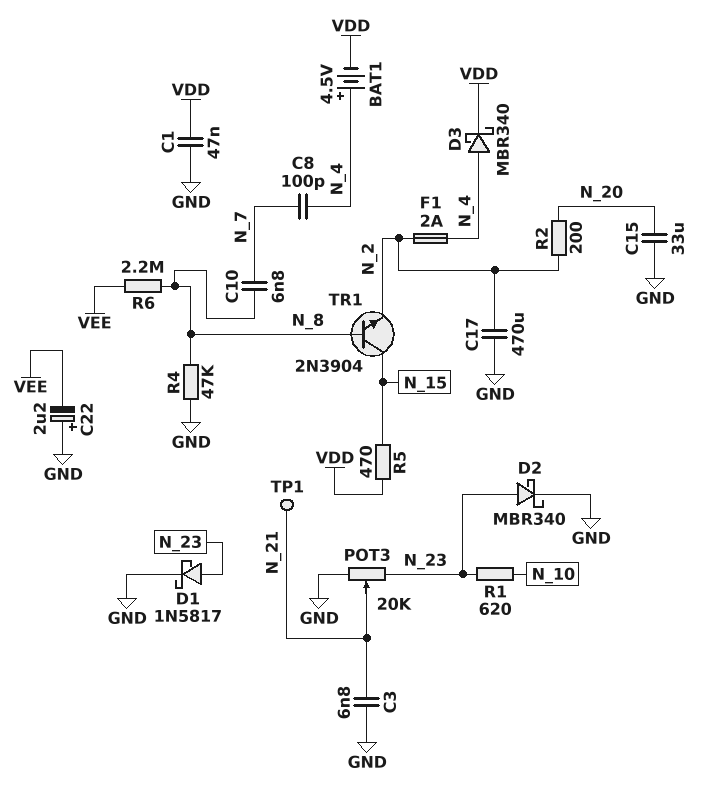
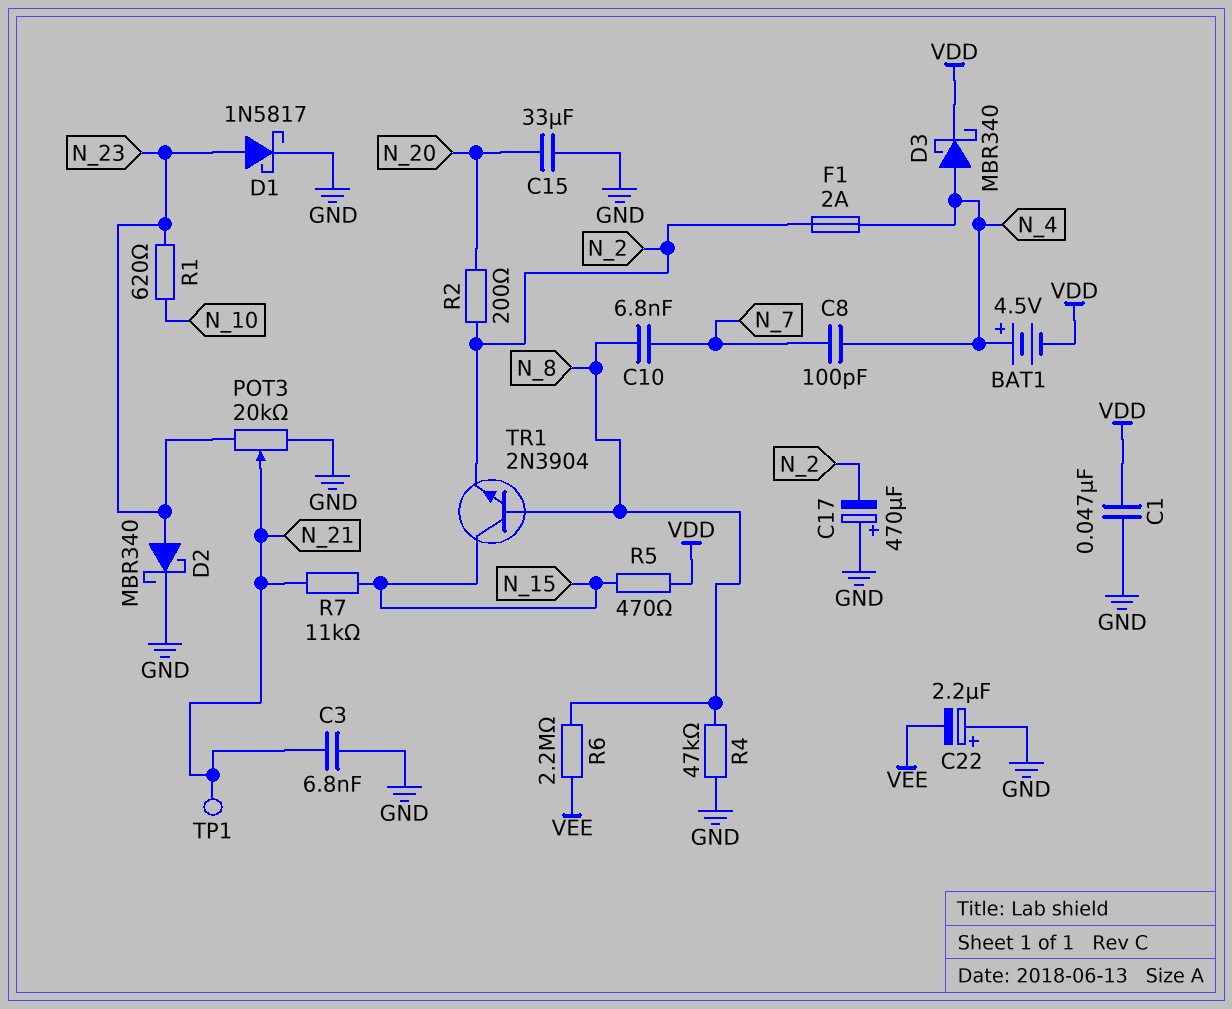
C17: 470uF (GND, N_2) -> 470uF (plus GND, minus N_2)
R7: none -> 11k (N_15, N_21)

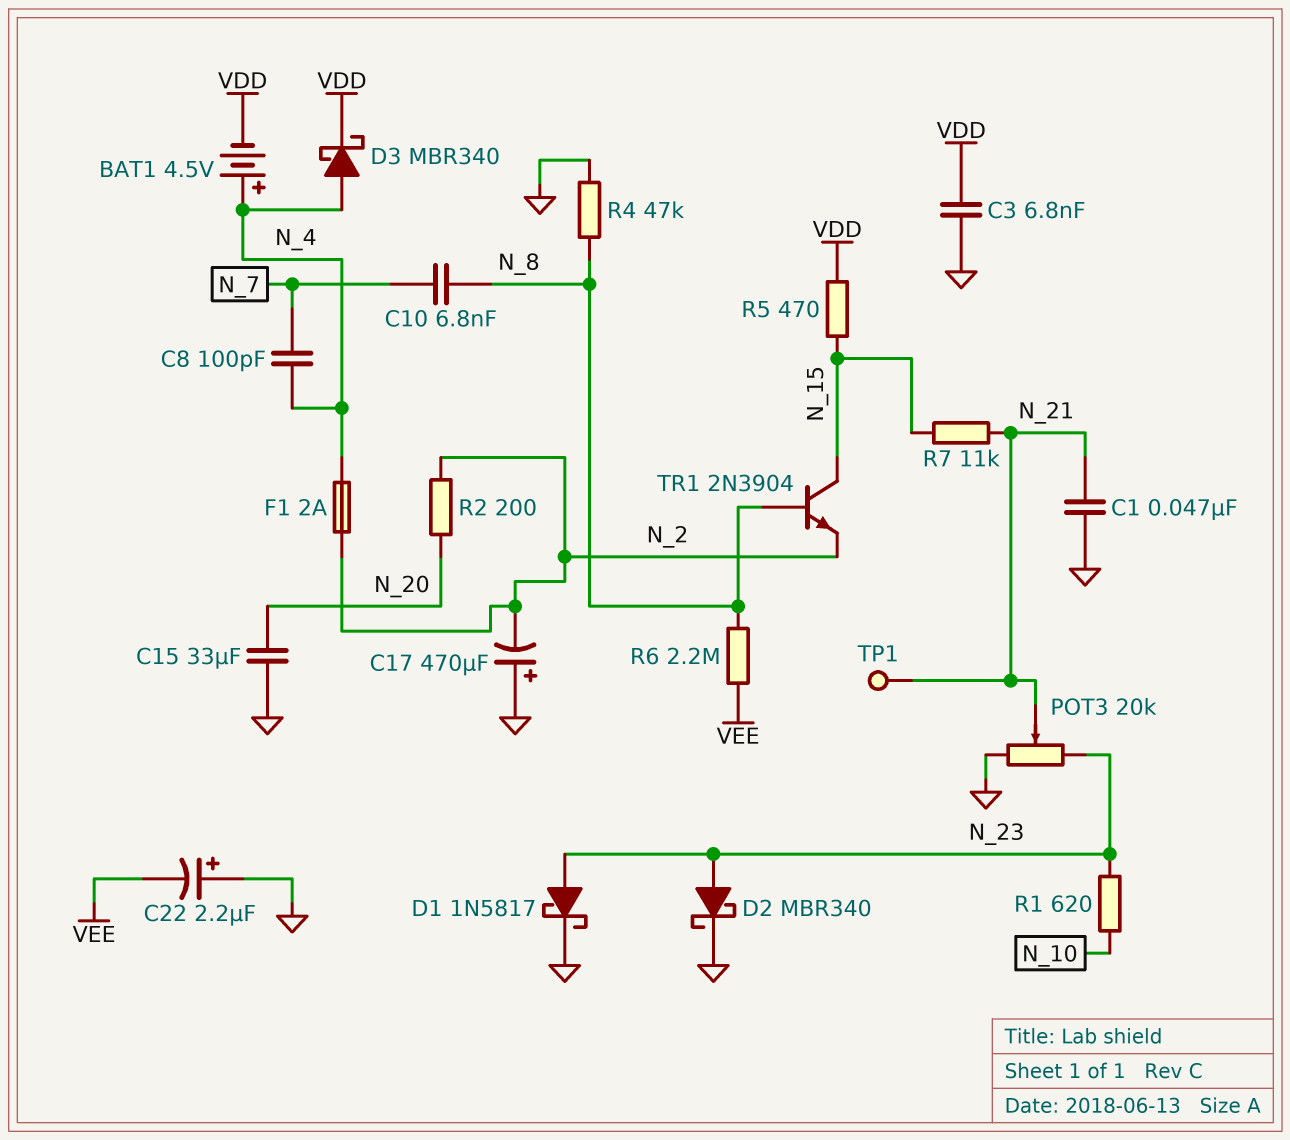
C1: 47nF (GND, VDD) -> 47nF (GND, N_21)
C3: 6.8nF (GND, N_21) -> 6.8nF (GND, VDD)

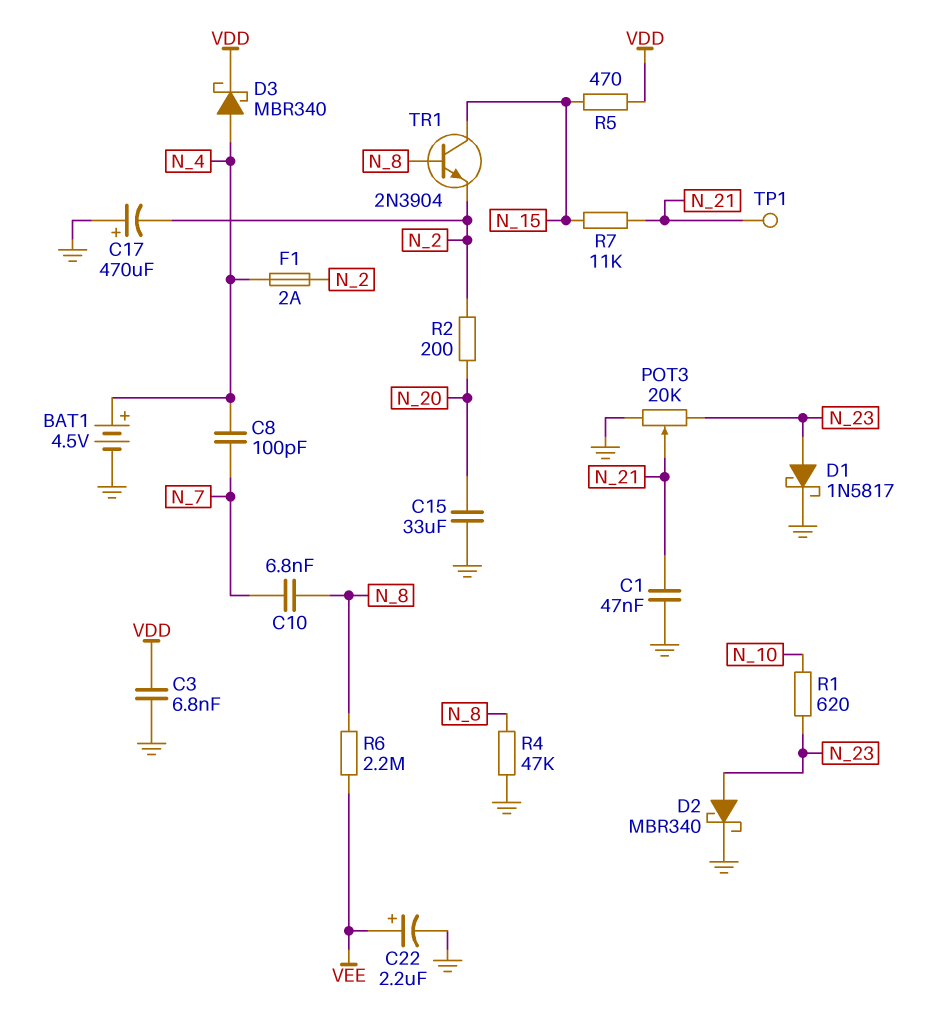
BAT1: 4.5V (plus N_4, minus VDD) -> 4.5V (plus N_4, minus GND)
C22: 2.2uF (plus GND, minus VEE) -> 2.2uF (plus VEE, minus GND)

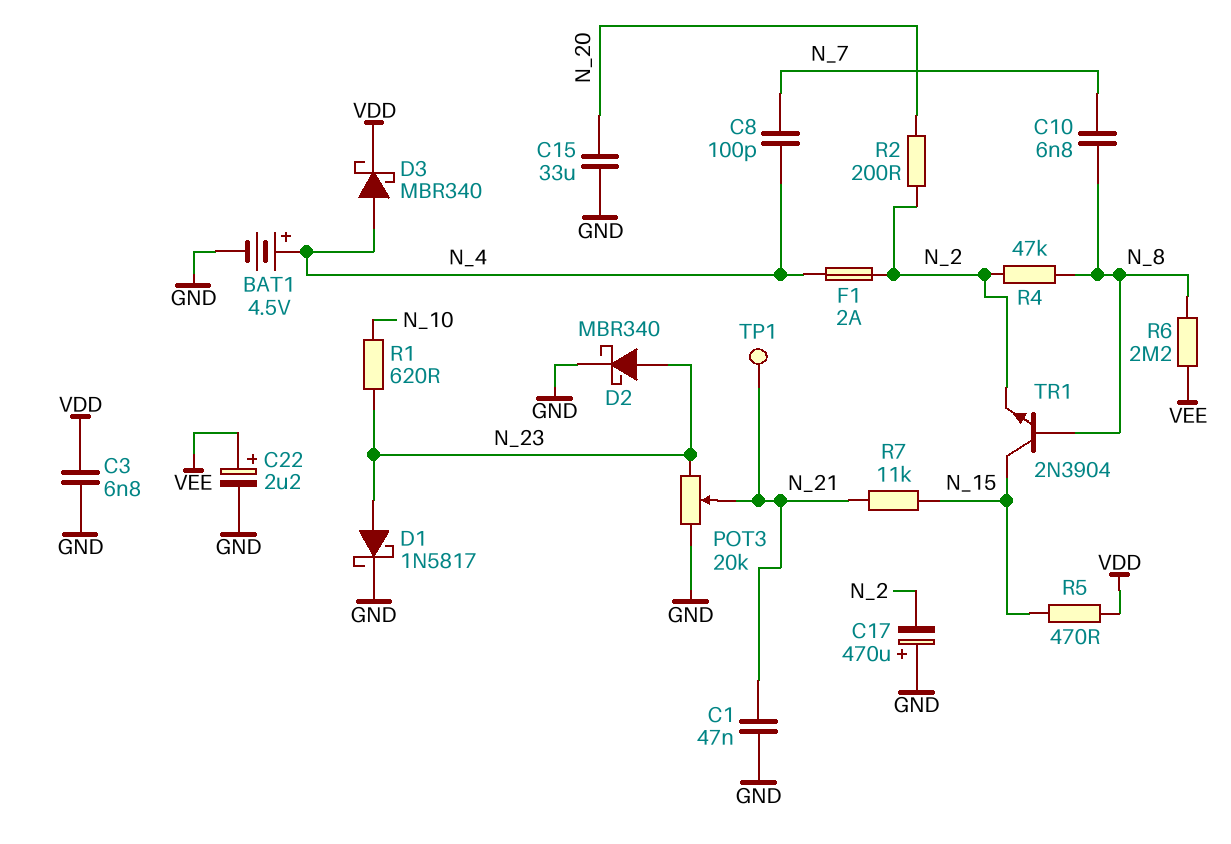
R4: 47k (GND, N_8) -> 47k (N_2, N_8)

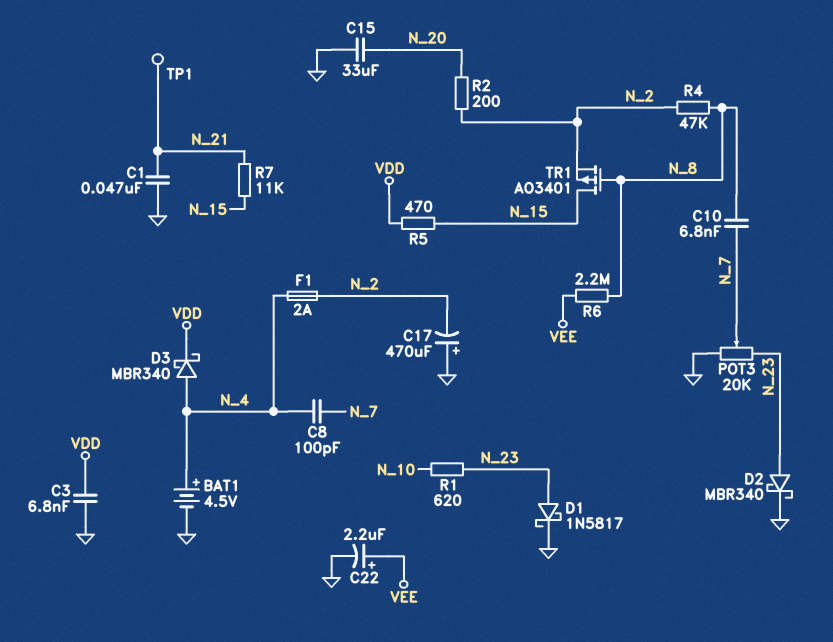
POT3: 20k (GND, N_23, wiper N_21) -> 20k (GND, N_23, wiper N_7)
TR1: NPN 2N3904 (B N_8, C N_15, E N_2) -> PMOS AO3401 (G N_8, D N_15, S N_2)

